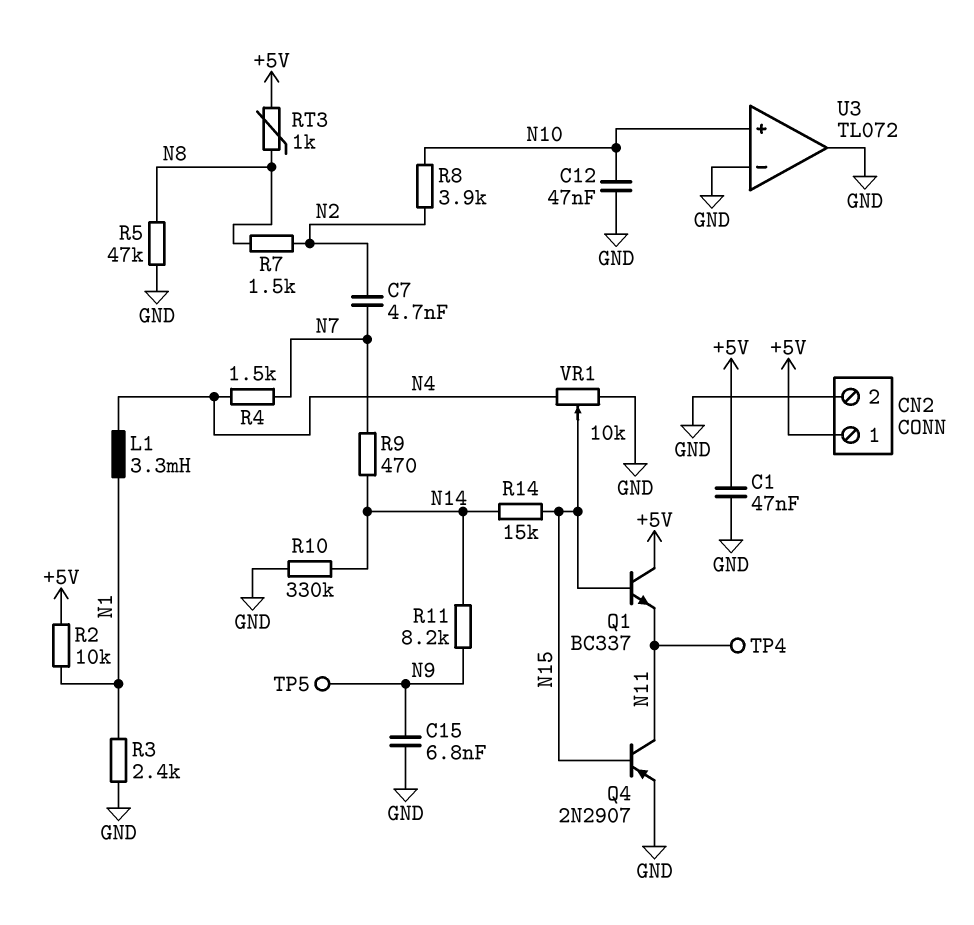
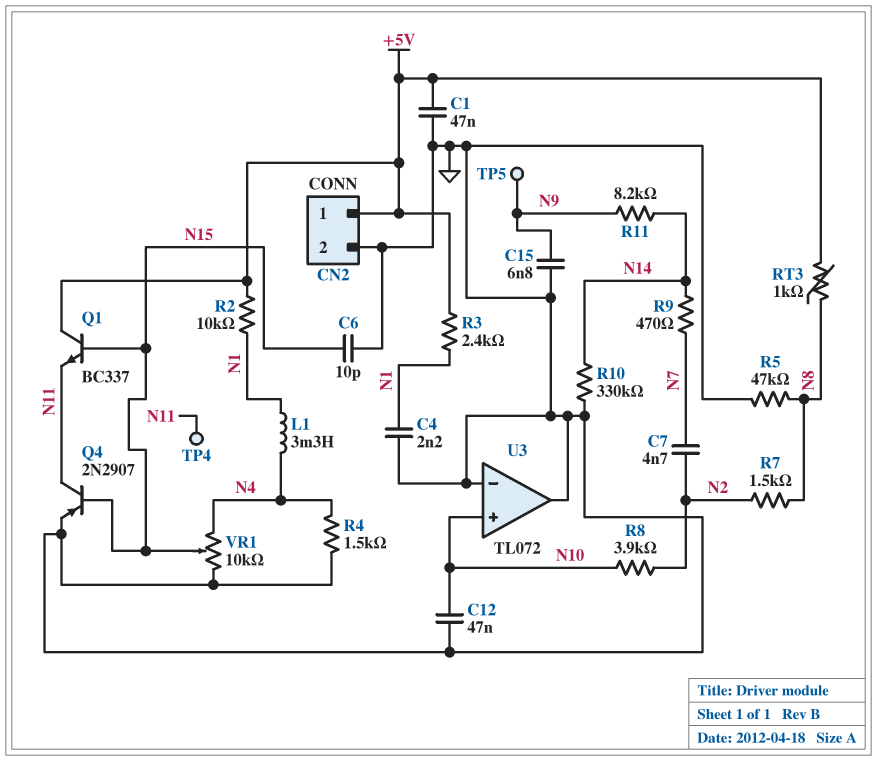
C4: none -> 2.2nF (GND, N1)
C6: none -> 10pF (GND, N15)
R3: 2.4k (GND, N1) -> 2.4k (+5V, N1)
R4: 1.5k (N4, N7) -> 1.5k (GND, N4)
R14: 15k (N14, N15) -> none

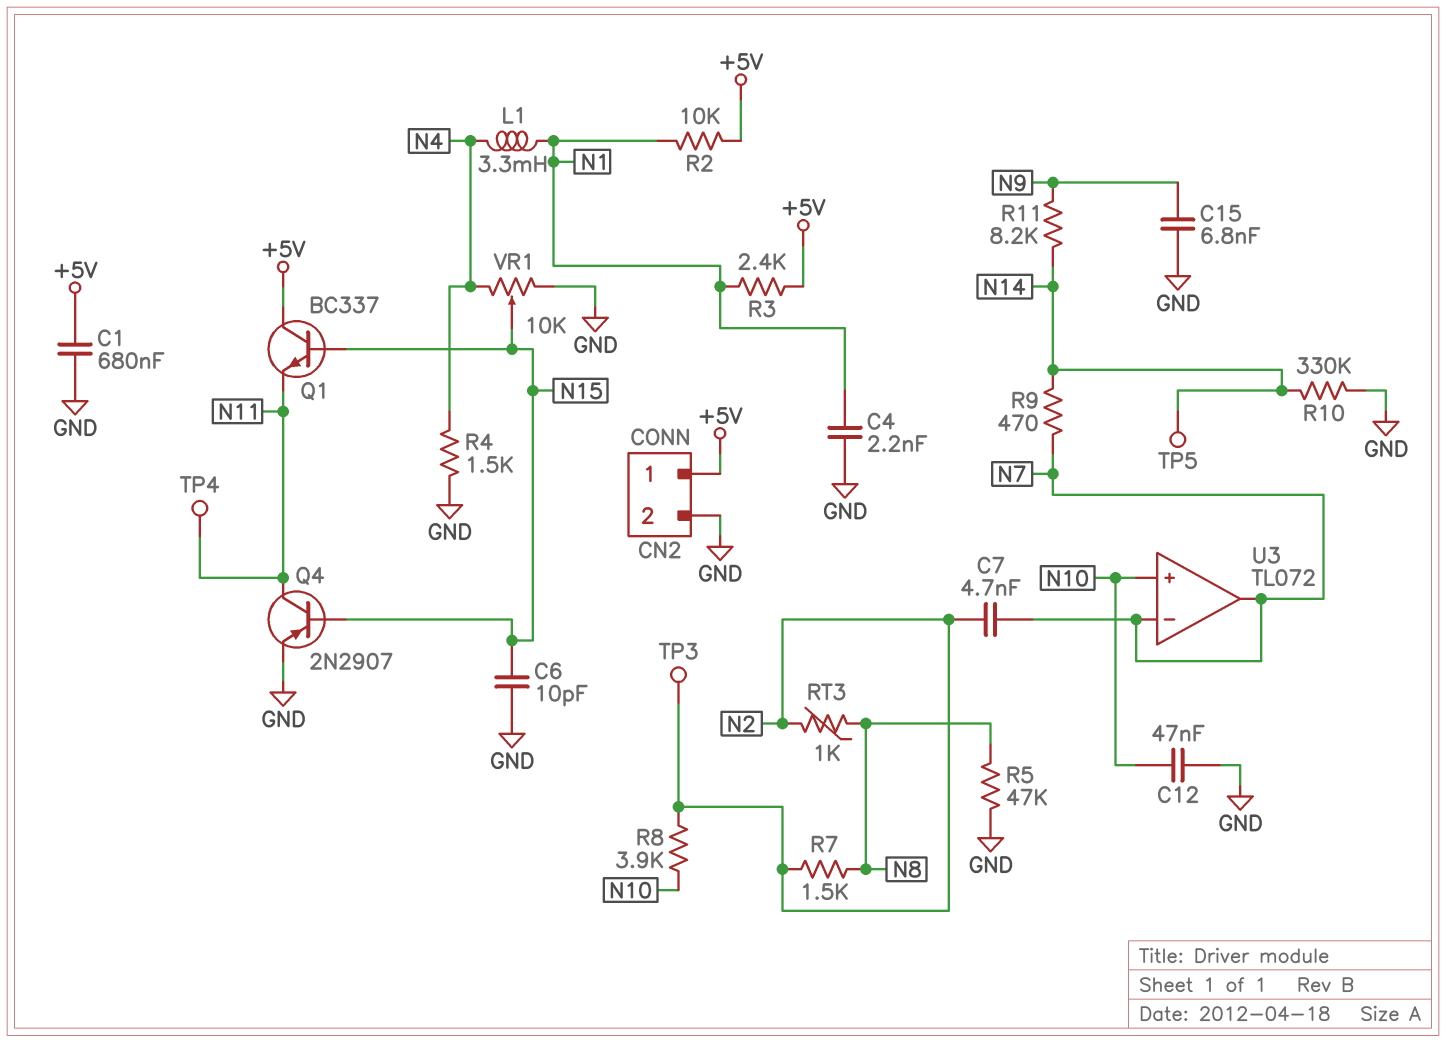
C1: 47nF (+5V, GND) -> 680nF (+5V, GND)
RT3: 1k (+5V, N8) -> 1k (N2, N8)
TP3: none -> test point (N2)
TP5: test point (N9) -> test point (N14)
U3 pin in-: GND -> N7
U3 pin out: GND -> N7

